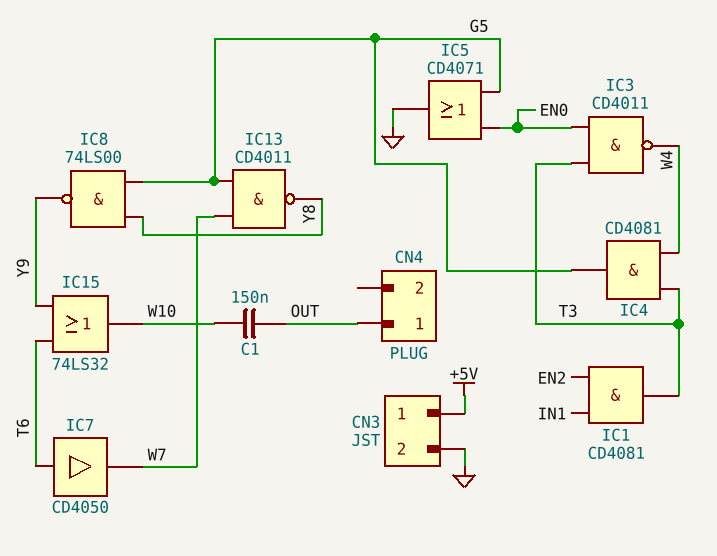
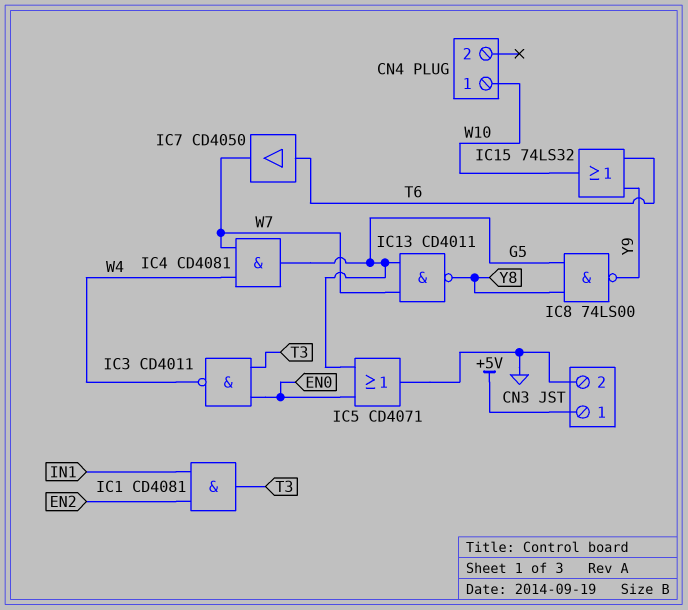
C1: 150nF (OUT, W10) -> none
CN4 pin 1: OUT -> W10
IC4: AND CD4081 (in T3, in W4, out G5) -> AND CD4081 (in W4, in W7, out G5)

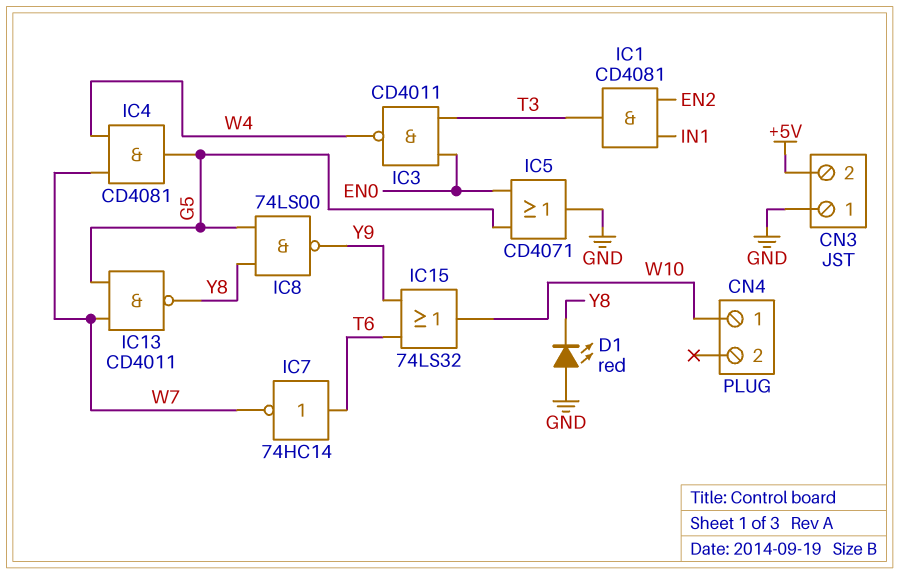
CN3 pin 1: +5V -> GND
CN3 pin 2: GND -> +5V
D1: none -> LED red (A GND, K Y8)
IC7: buffer CD4050 (in T6, out W7) -> NOT 74HC14 (in T6, out W7)

